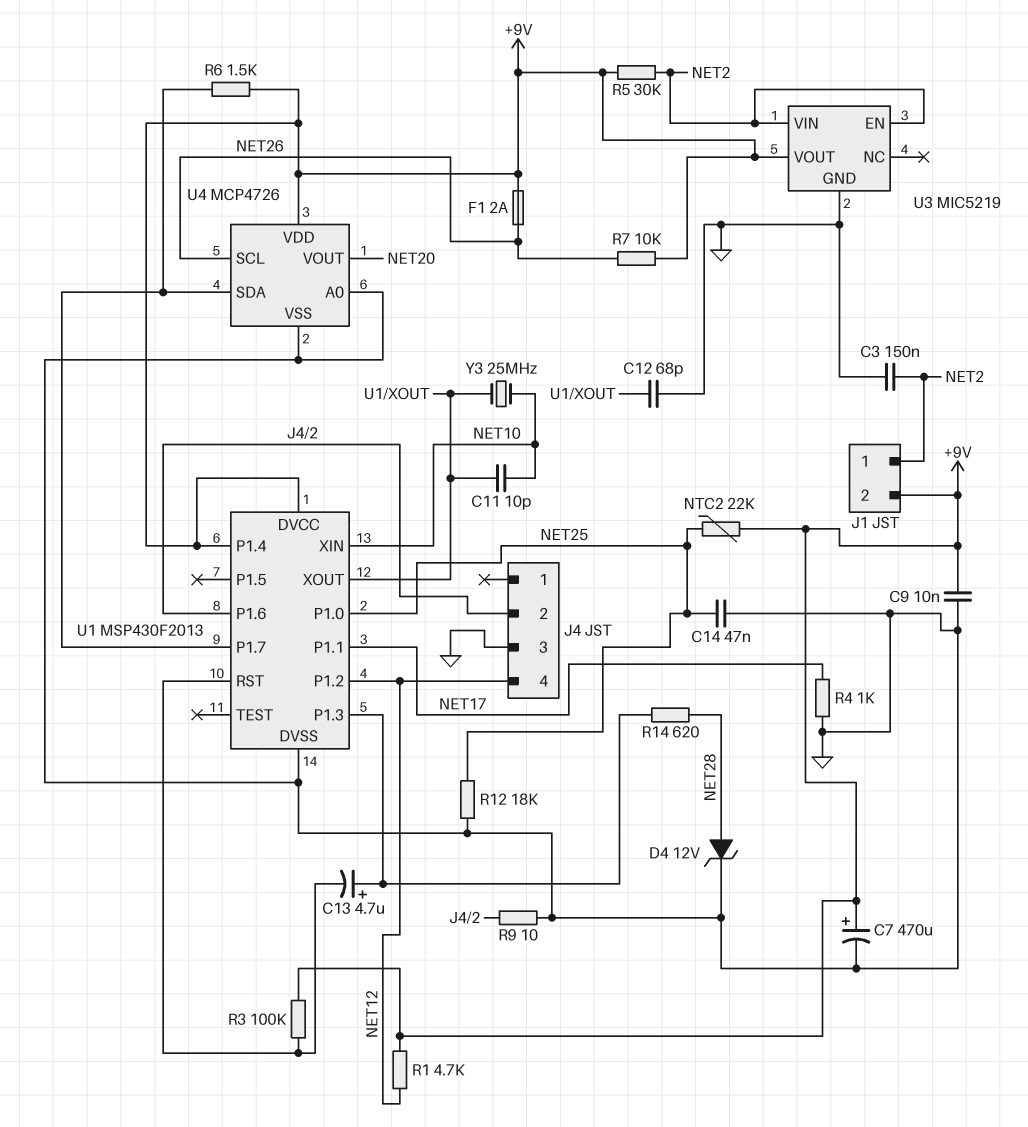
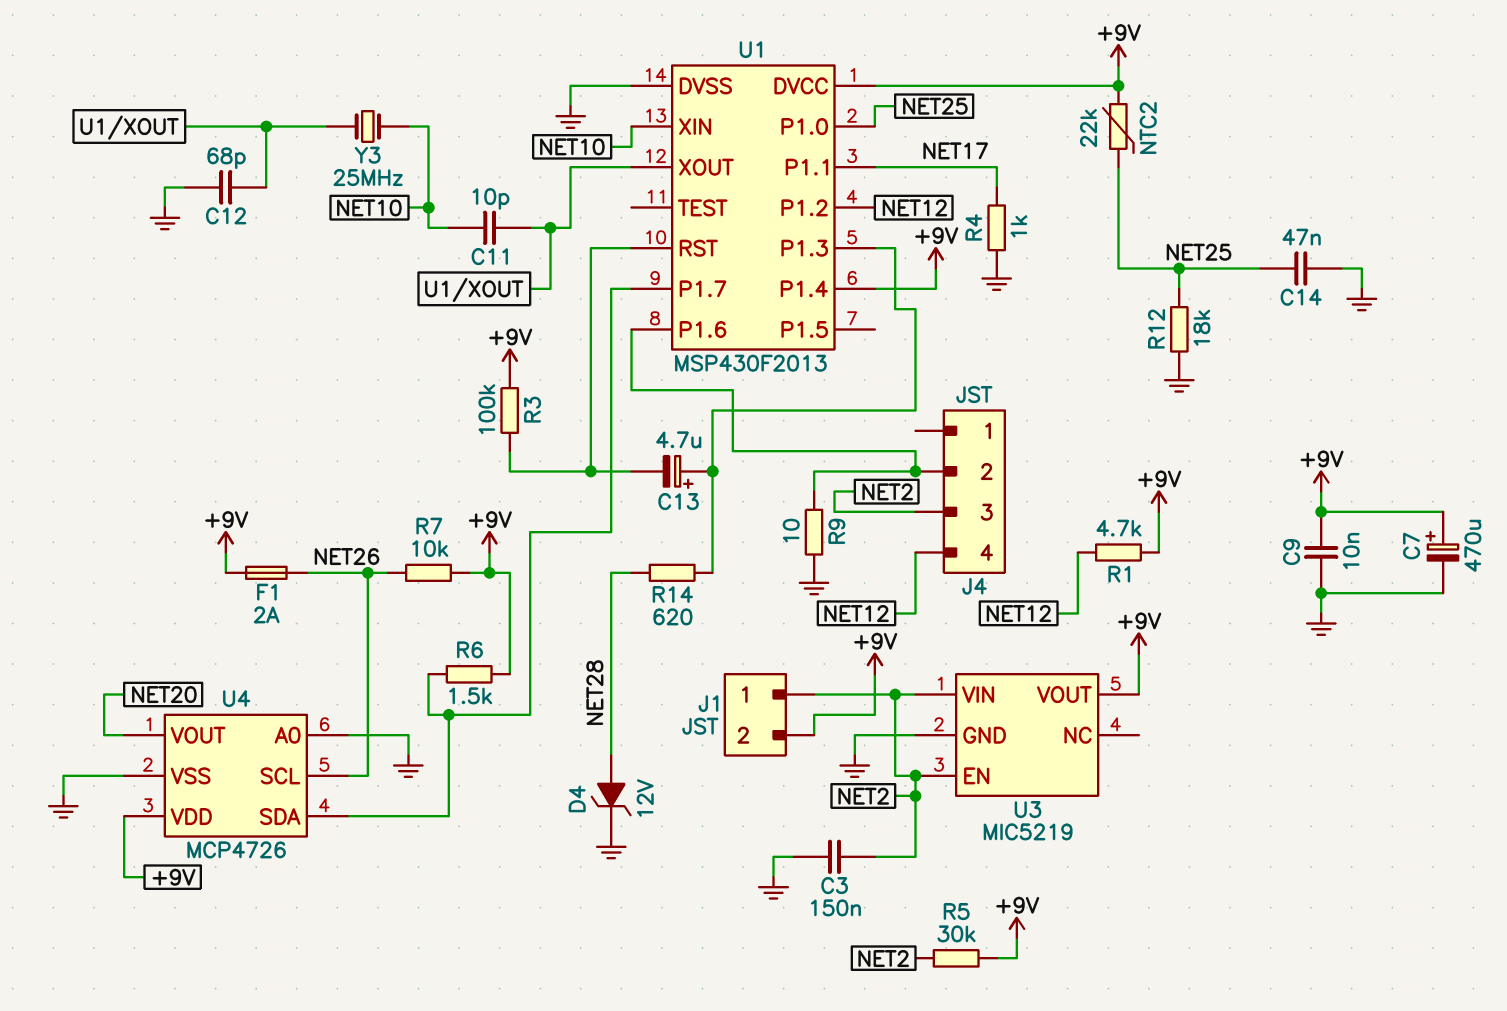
J4 pin 3: GND -> NET2

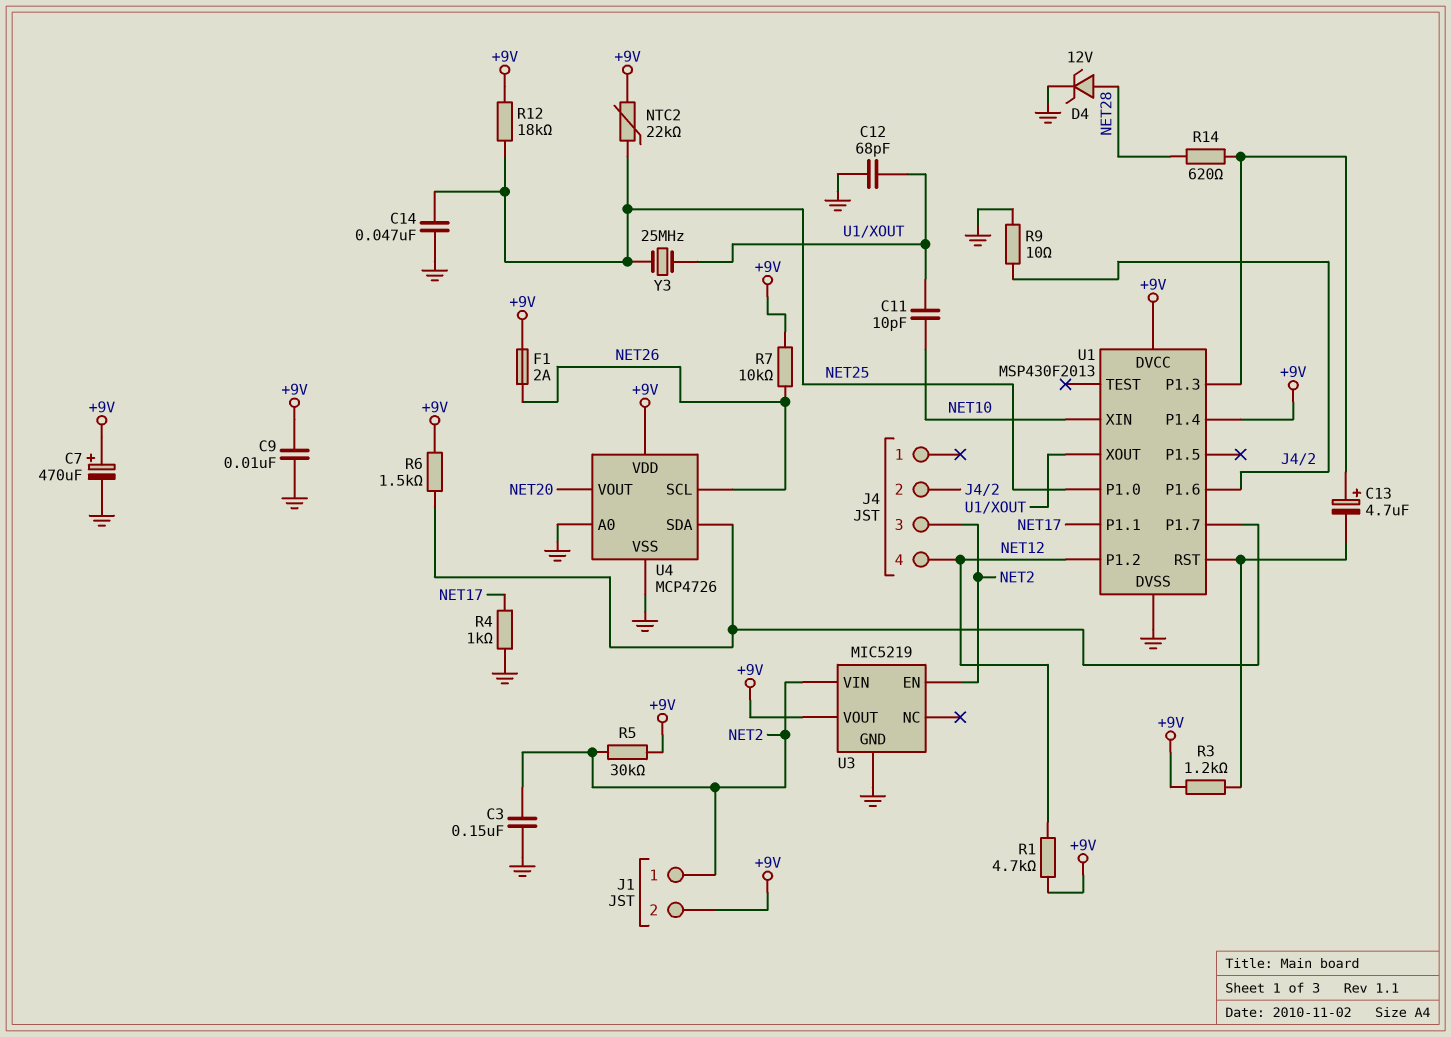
R3: 100k (+9V, U1/RST) -> 1.2k (+9V, U1/RST)
R12: 18k (GND, NET25) -> 18k (+9V, NET25)
Y3: 25MHz (NET10, U1/XOUT) -> 25MHz (NET25, U1/XOUT)

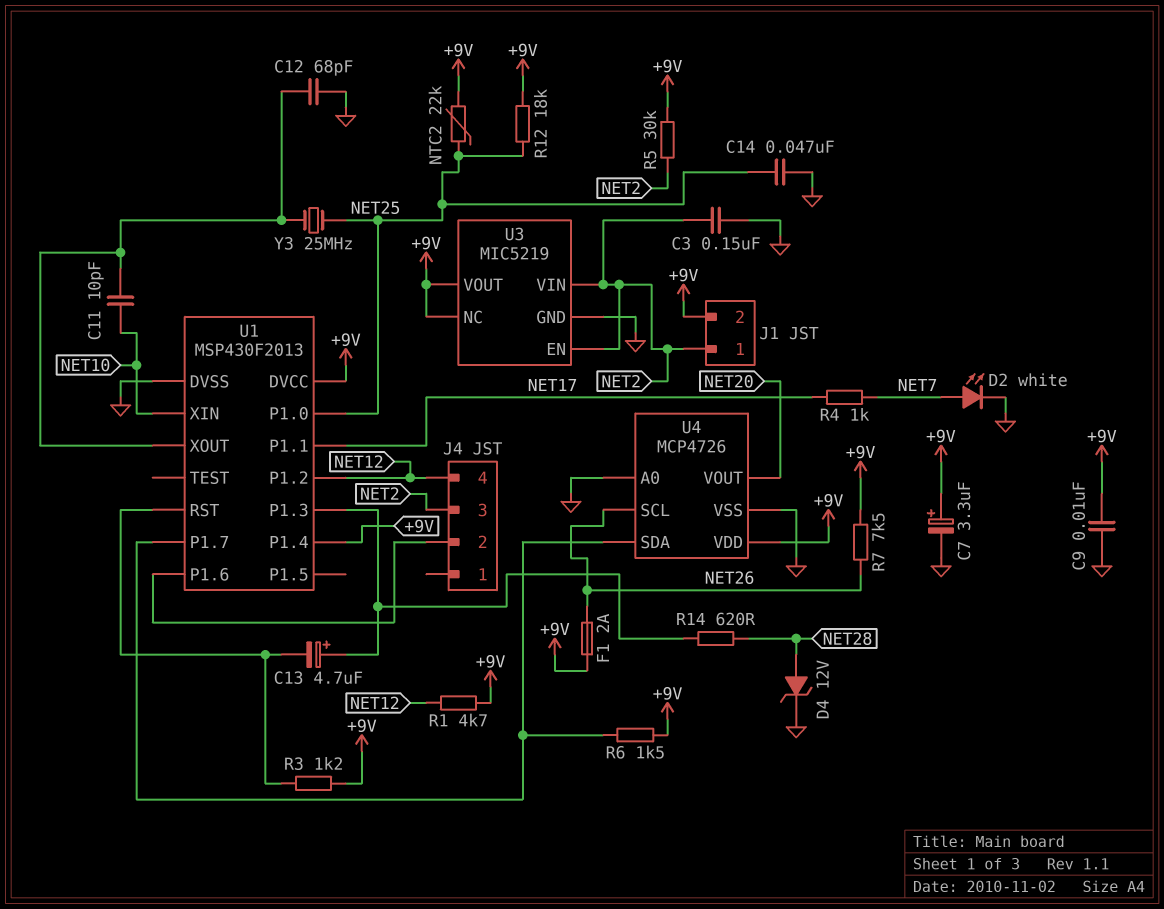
C7: 470uF (plus +9V, minus GND) -> 3.3uF (plus +9V, minus GND)
D2: none -> LED white (A NET7, K GND)
R4: 1k (GND, NET17) -> 1k (NET7, NET17)
R7: 10k (+9V, NET26) -> 7.5k (+9V, NET26)
R9: 10 (GND, J4/2) -> none
U3 pin NC: none -> +9V

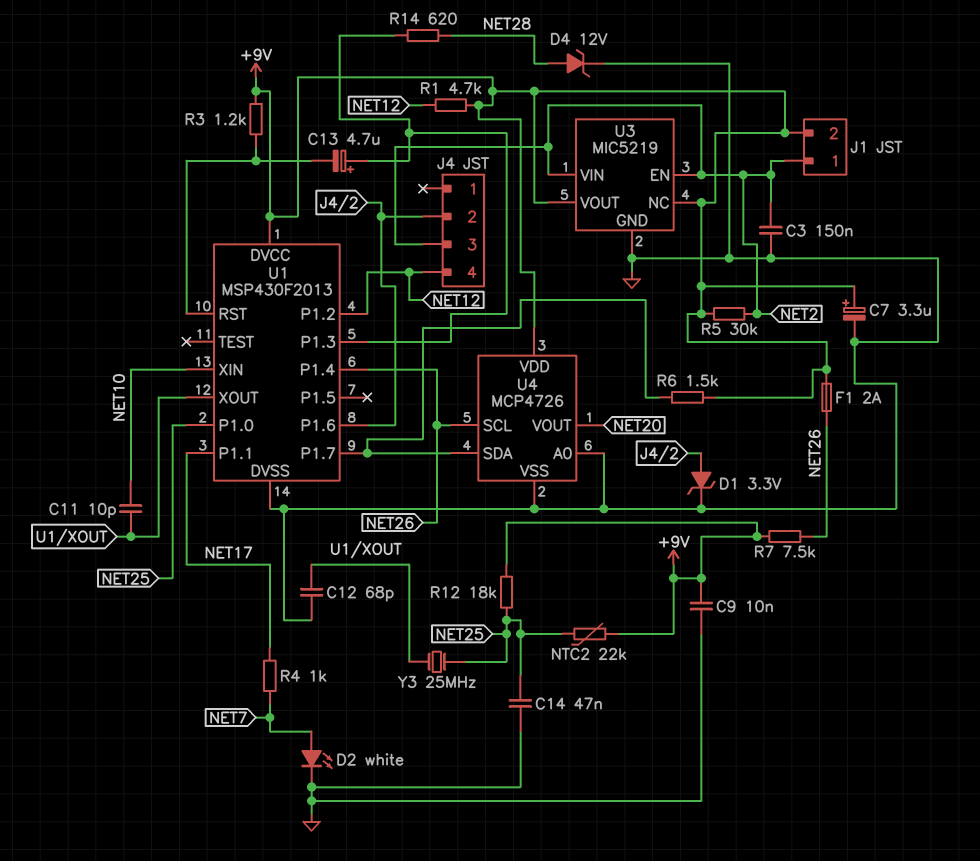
D1: none -> zener 3.3V (A J4/2, K GND)
U1 pin P1.4: +9V -> NET26

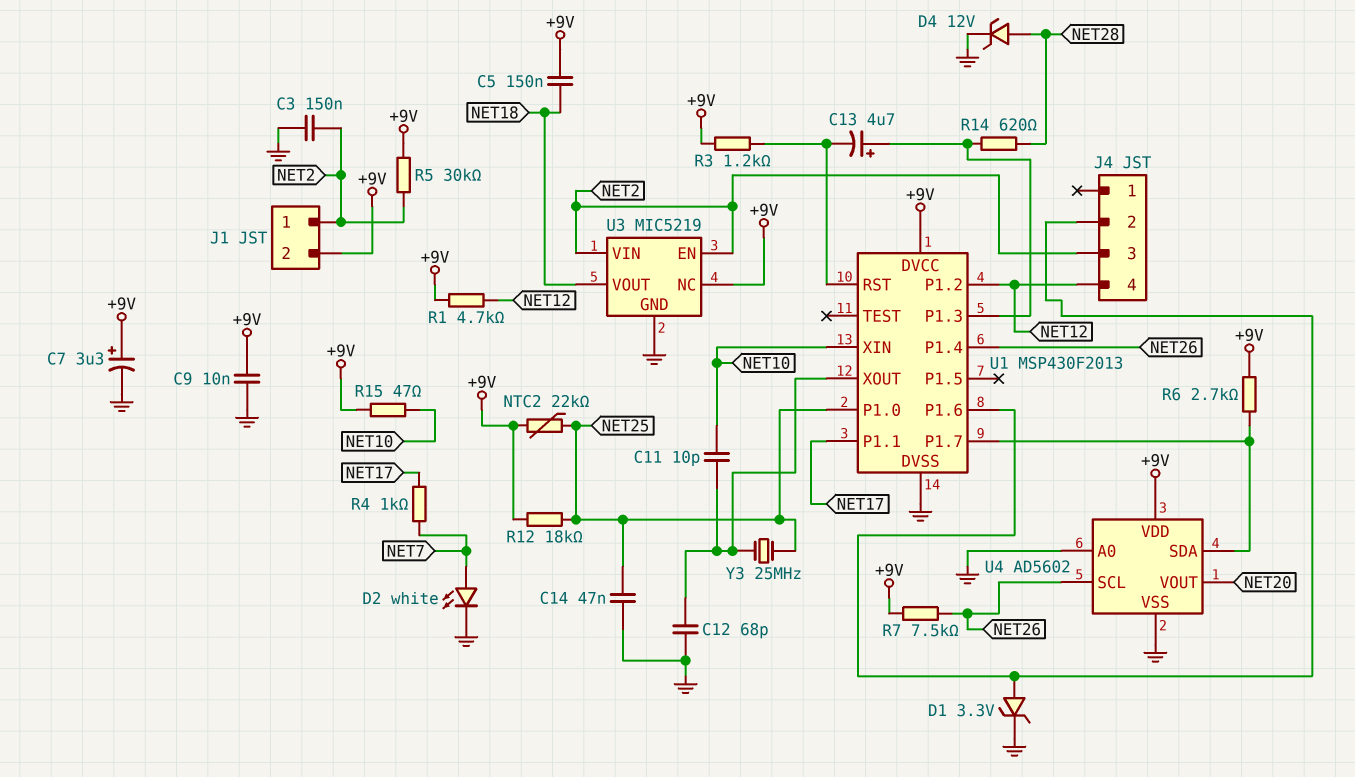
C5: none -> 150nF (+9V, NET18)
F1: 2A (+9V, NET26) -> none
R6: 1.5k (+9V, U1/P1.7) -> 2.7k (+9V, U1/P1.7)
R15: none -> 47 (+9V, NET10)
U3 pin VOUT: +9V -> NET18
U4: MCP4726 -> AD5602

